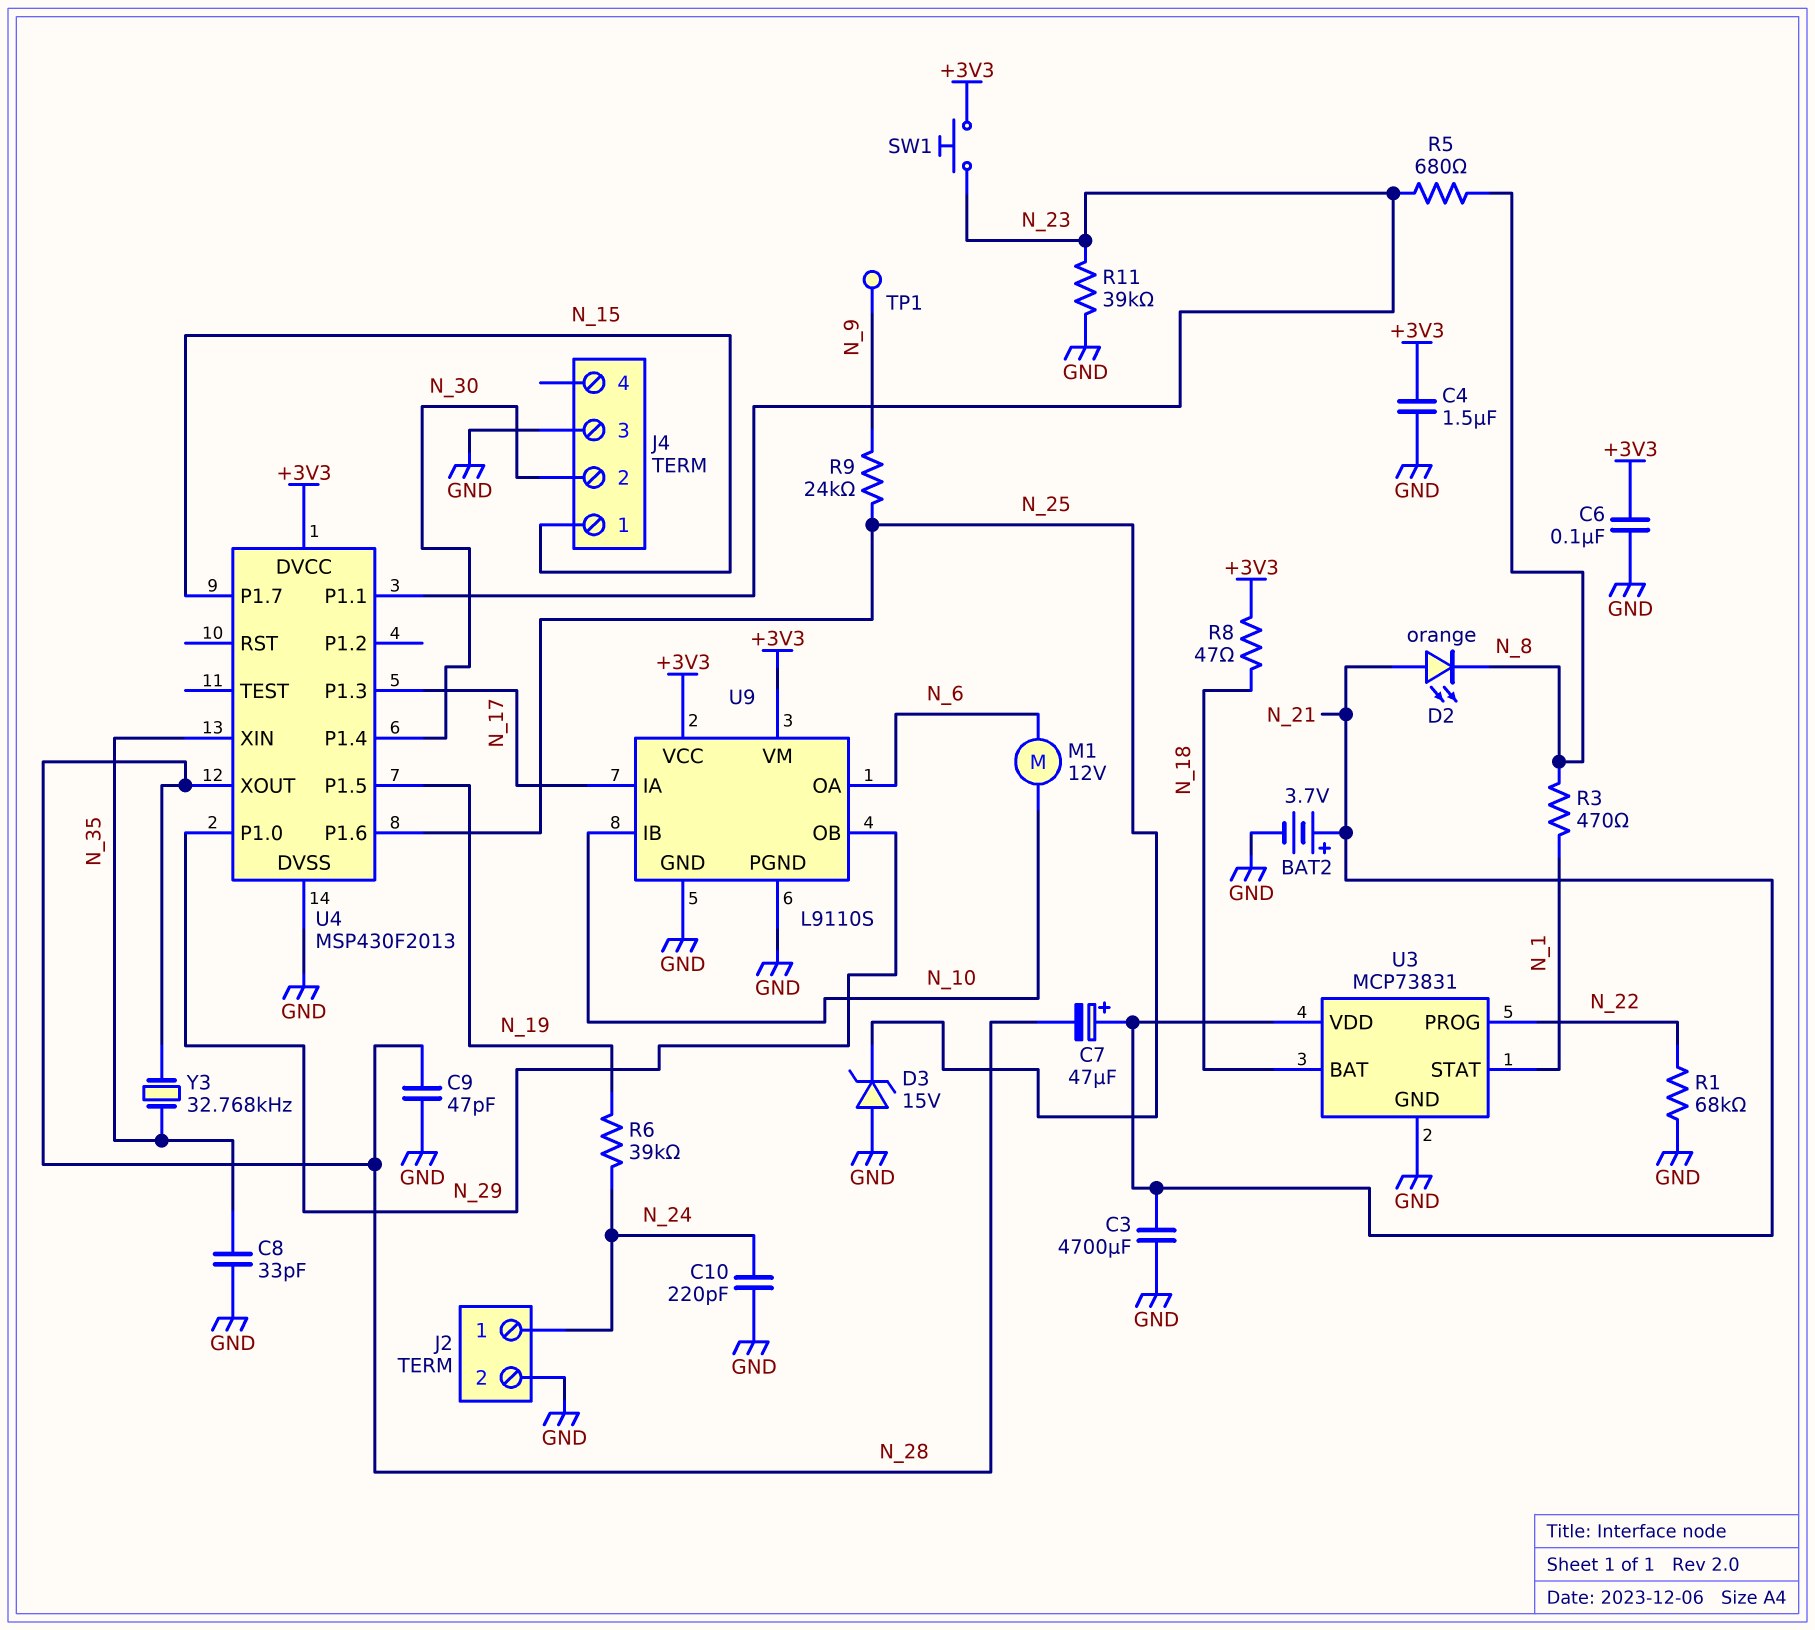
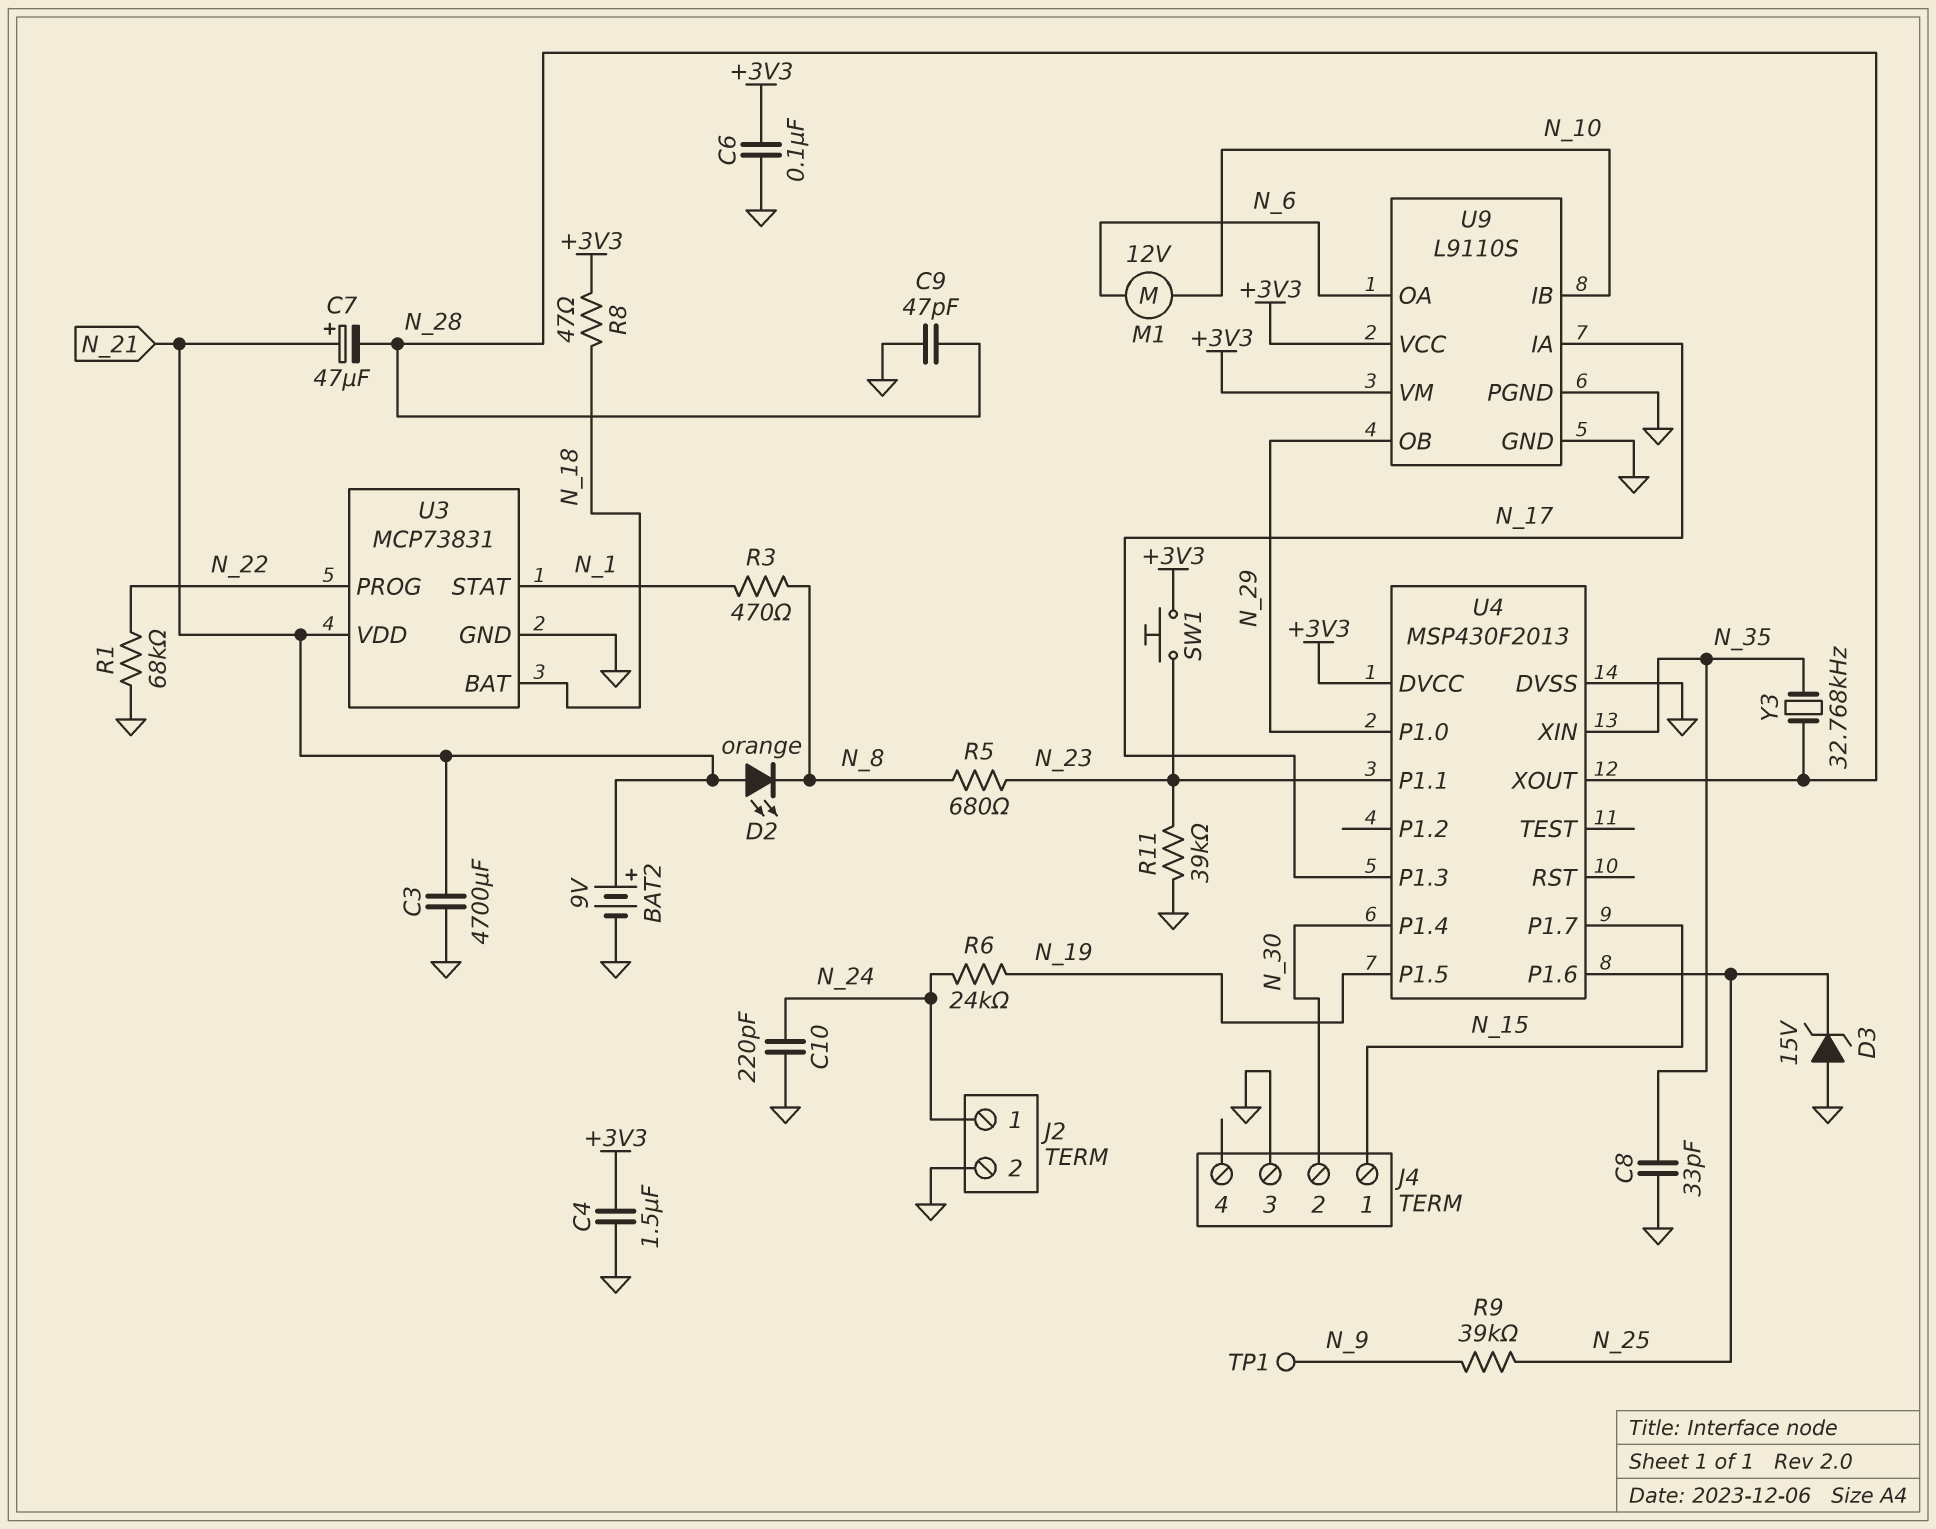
BAT2: 3.7V (plus N_21, minus GND) -> 9V (plus N_21, minus GND)
R6: 39k (N_19, N_24) -> 24k (N_19, N_24)
R9: 24k (N_9, N_25) -> 39k (N_9, N_25)

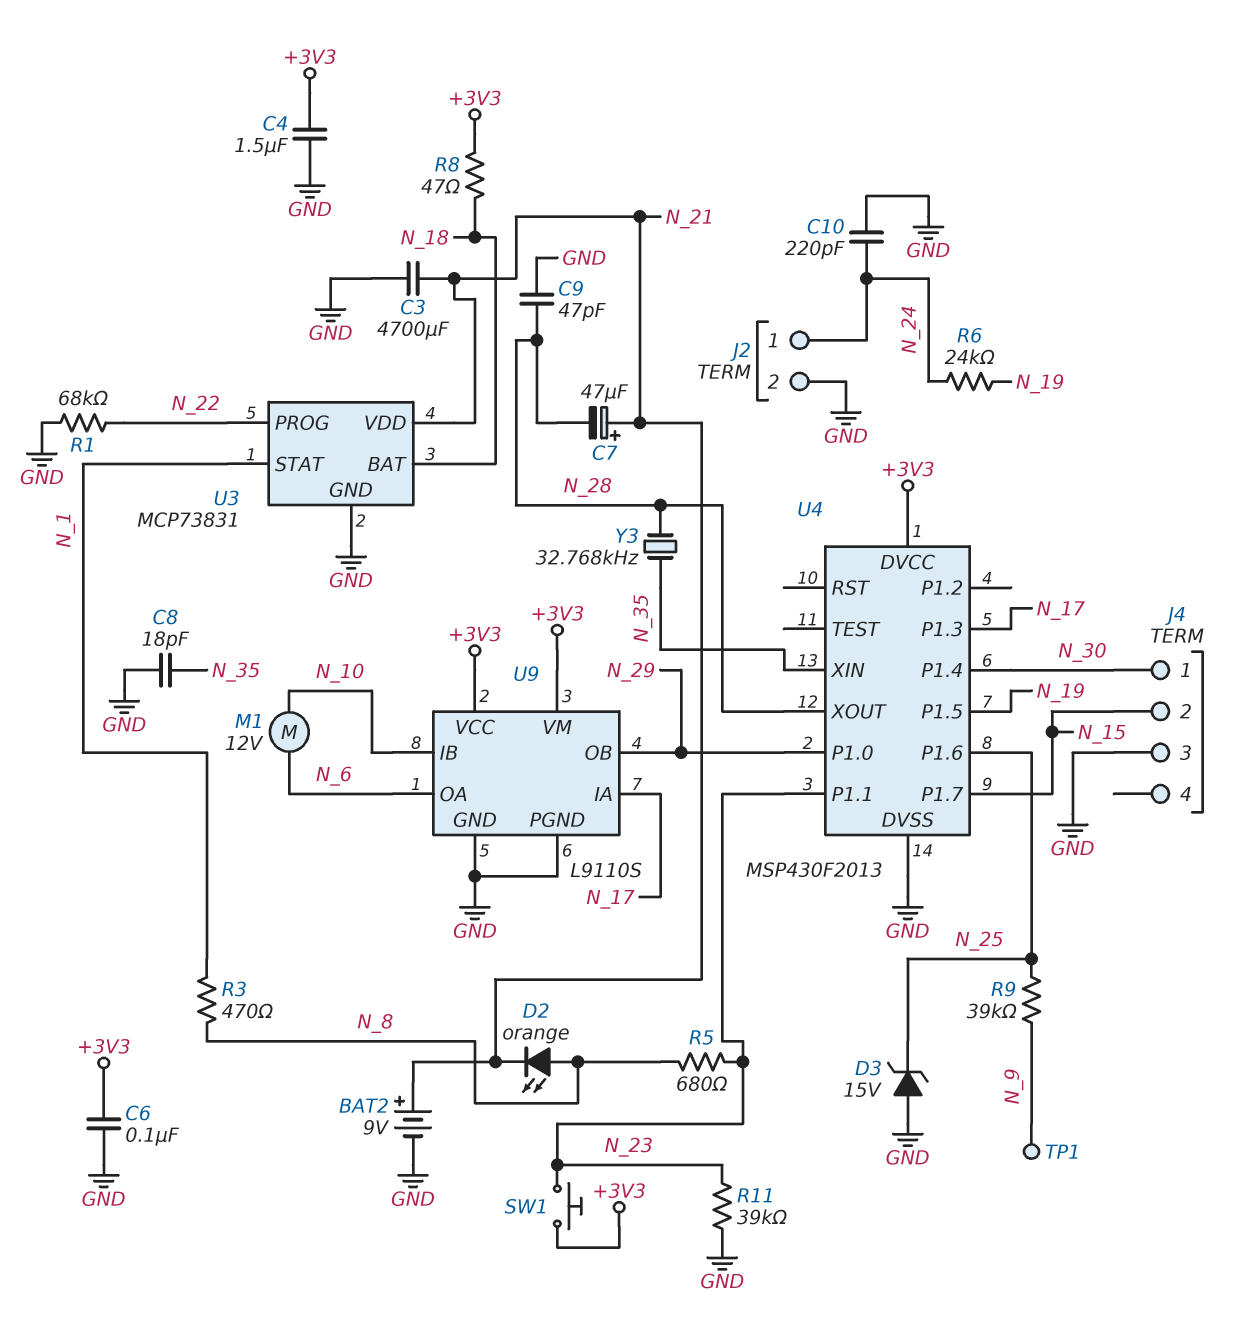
C8: 33pF (GND, N_35) -> 18pF (GND, N_35)
D2: LED orange (A N_21, K N_8) -> LED orange (A N_8, K N_21)
J4 pin 1: N_15 -> N_30
J4 pin 2: N_30 -> N_15

